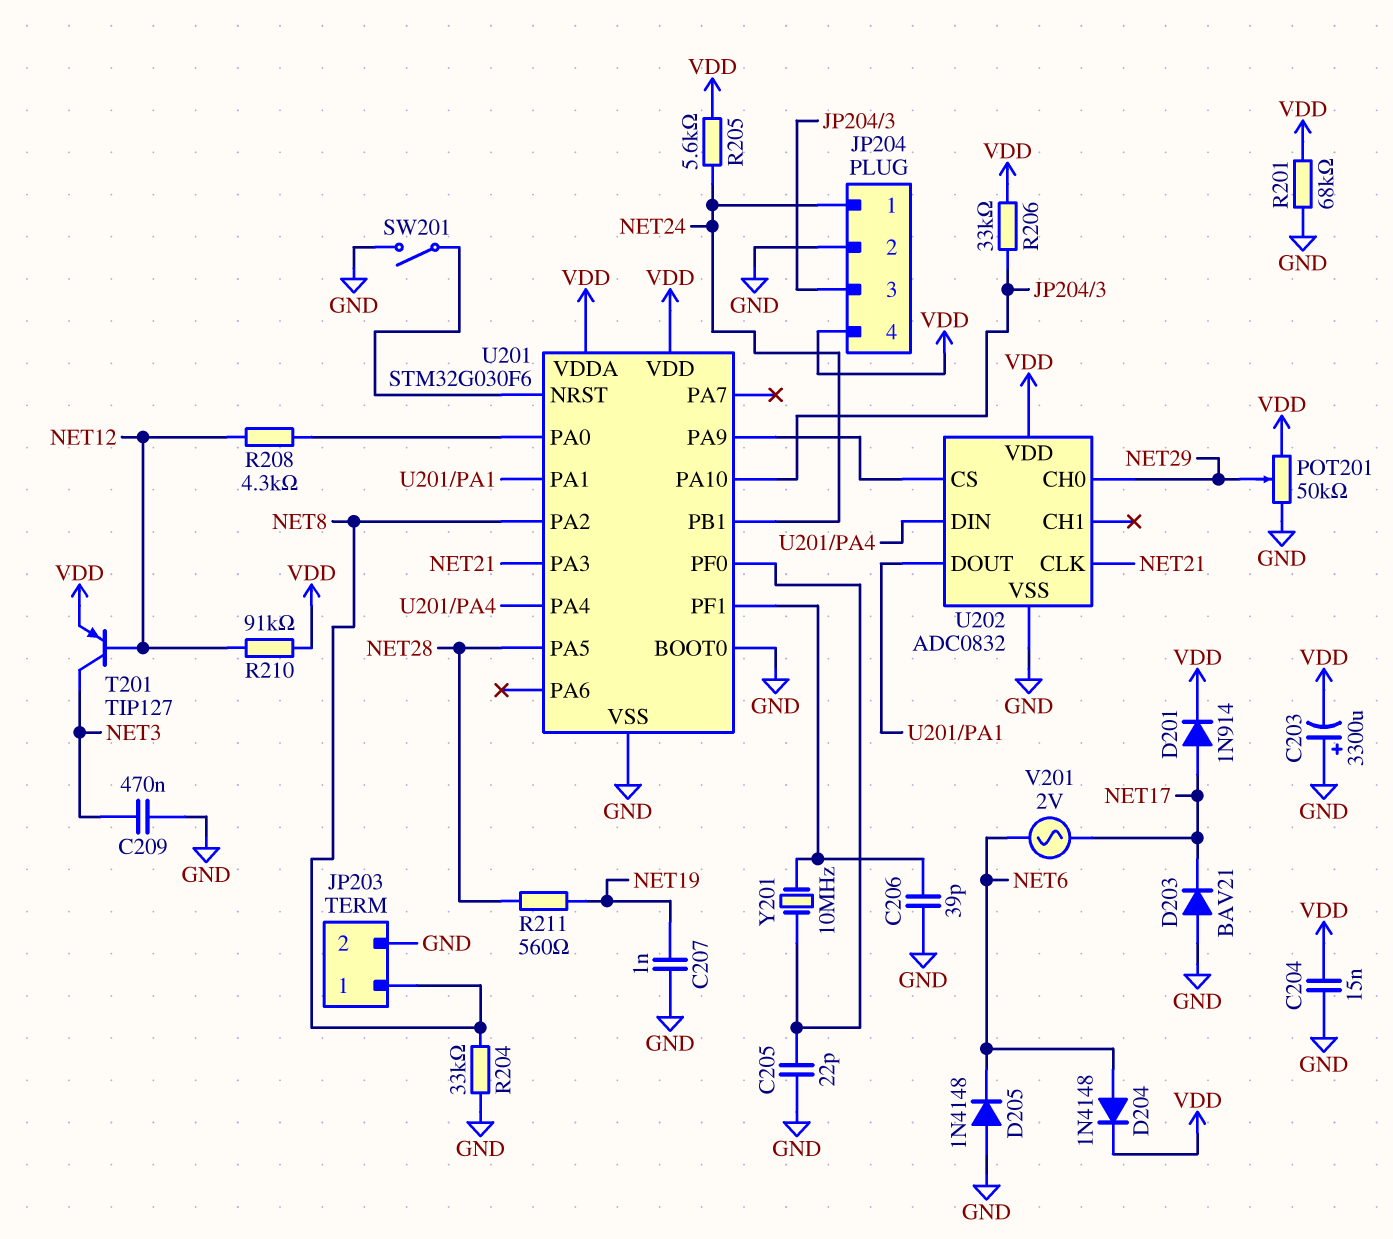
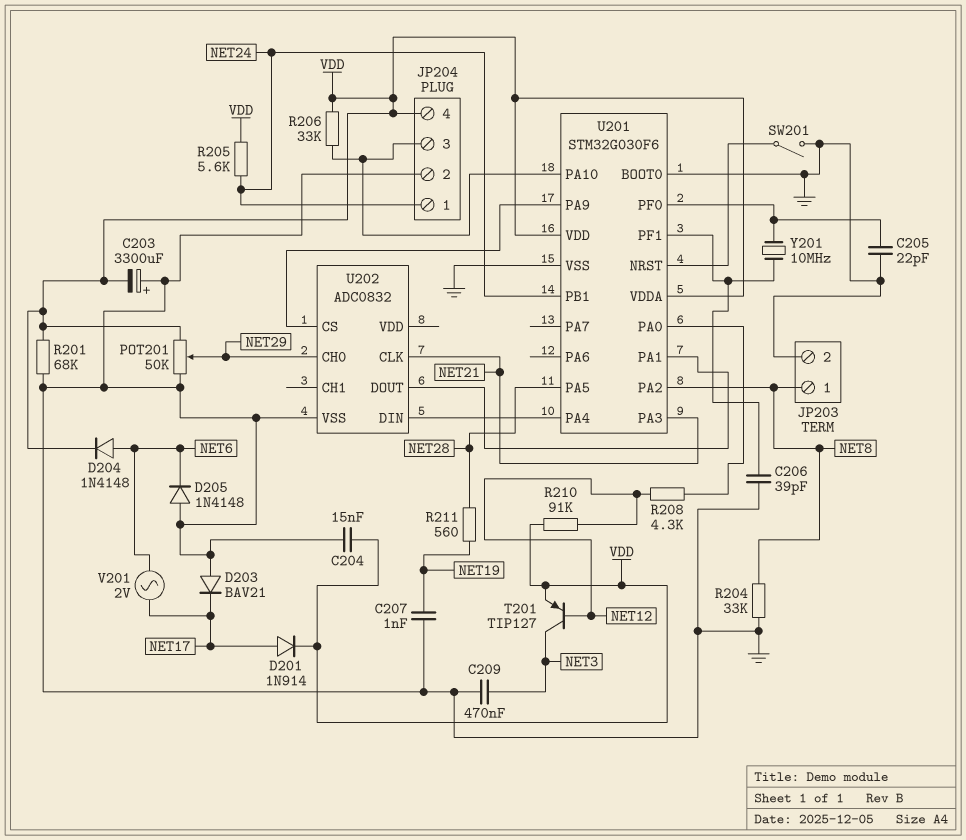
U202 pin VDD: VDD -> none

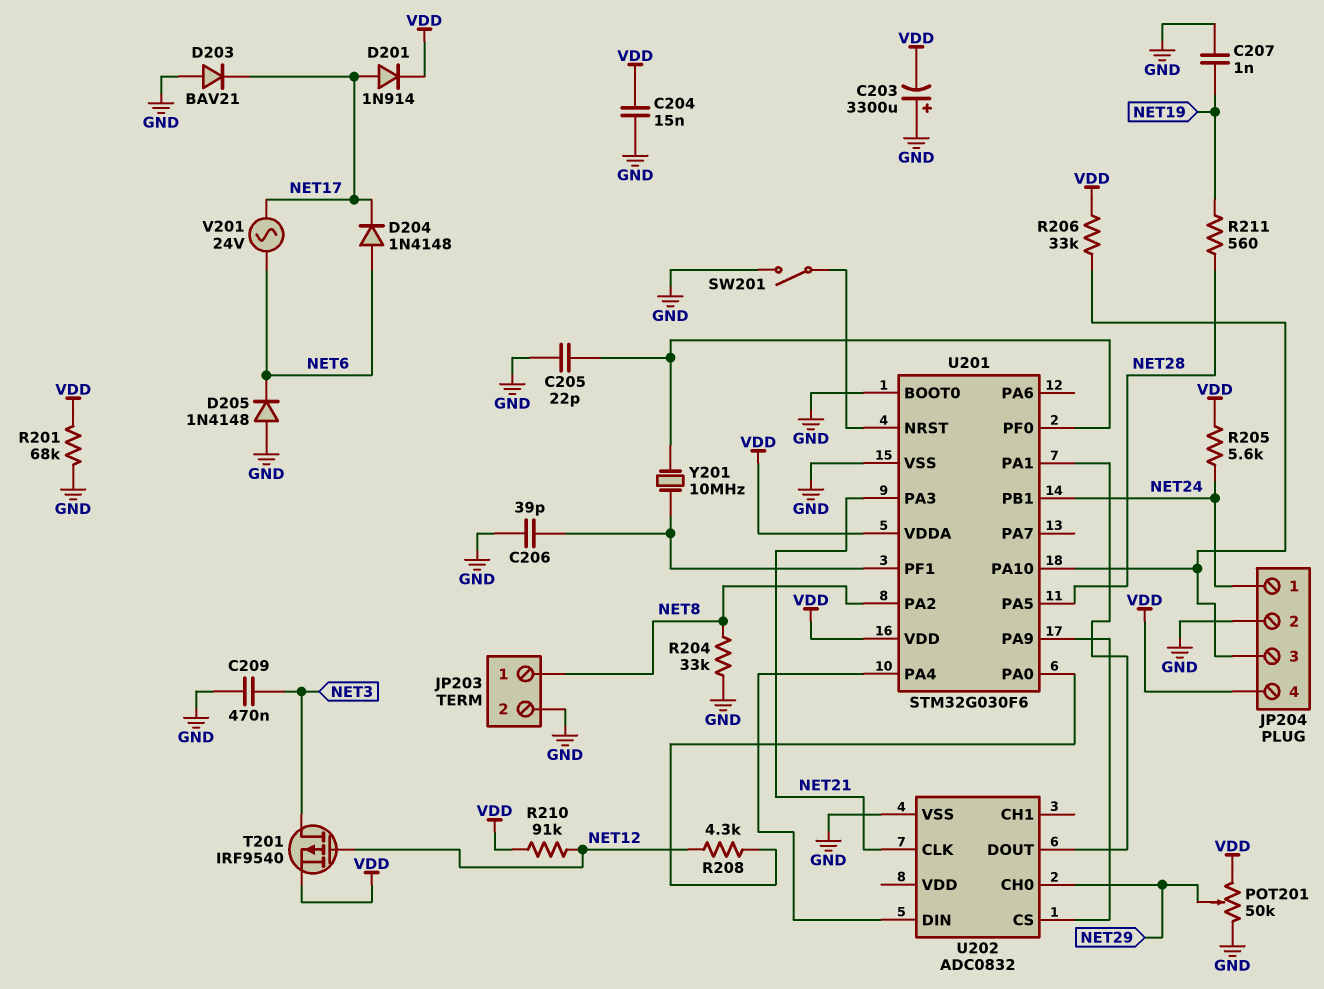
D204: diode 1N4148 (A NET6, K VDD) -> diode 1N4148 (A NET6, K NET17)
T201: PNP TIP127 (B NET12, C NET3, E VDD) -> PMOS IRF9540 (G NET12, D NET3, S VDD)
V201: AC 2V (NET6, NET17) -> AC 24V (NET6, NET17)

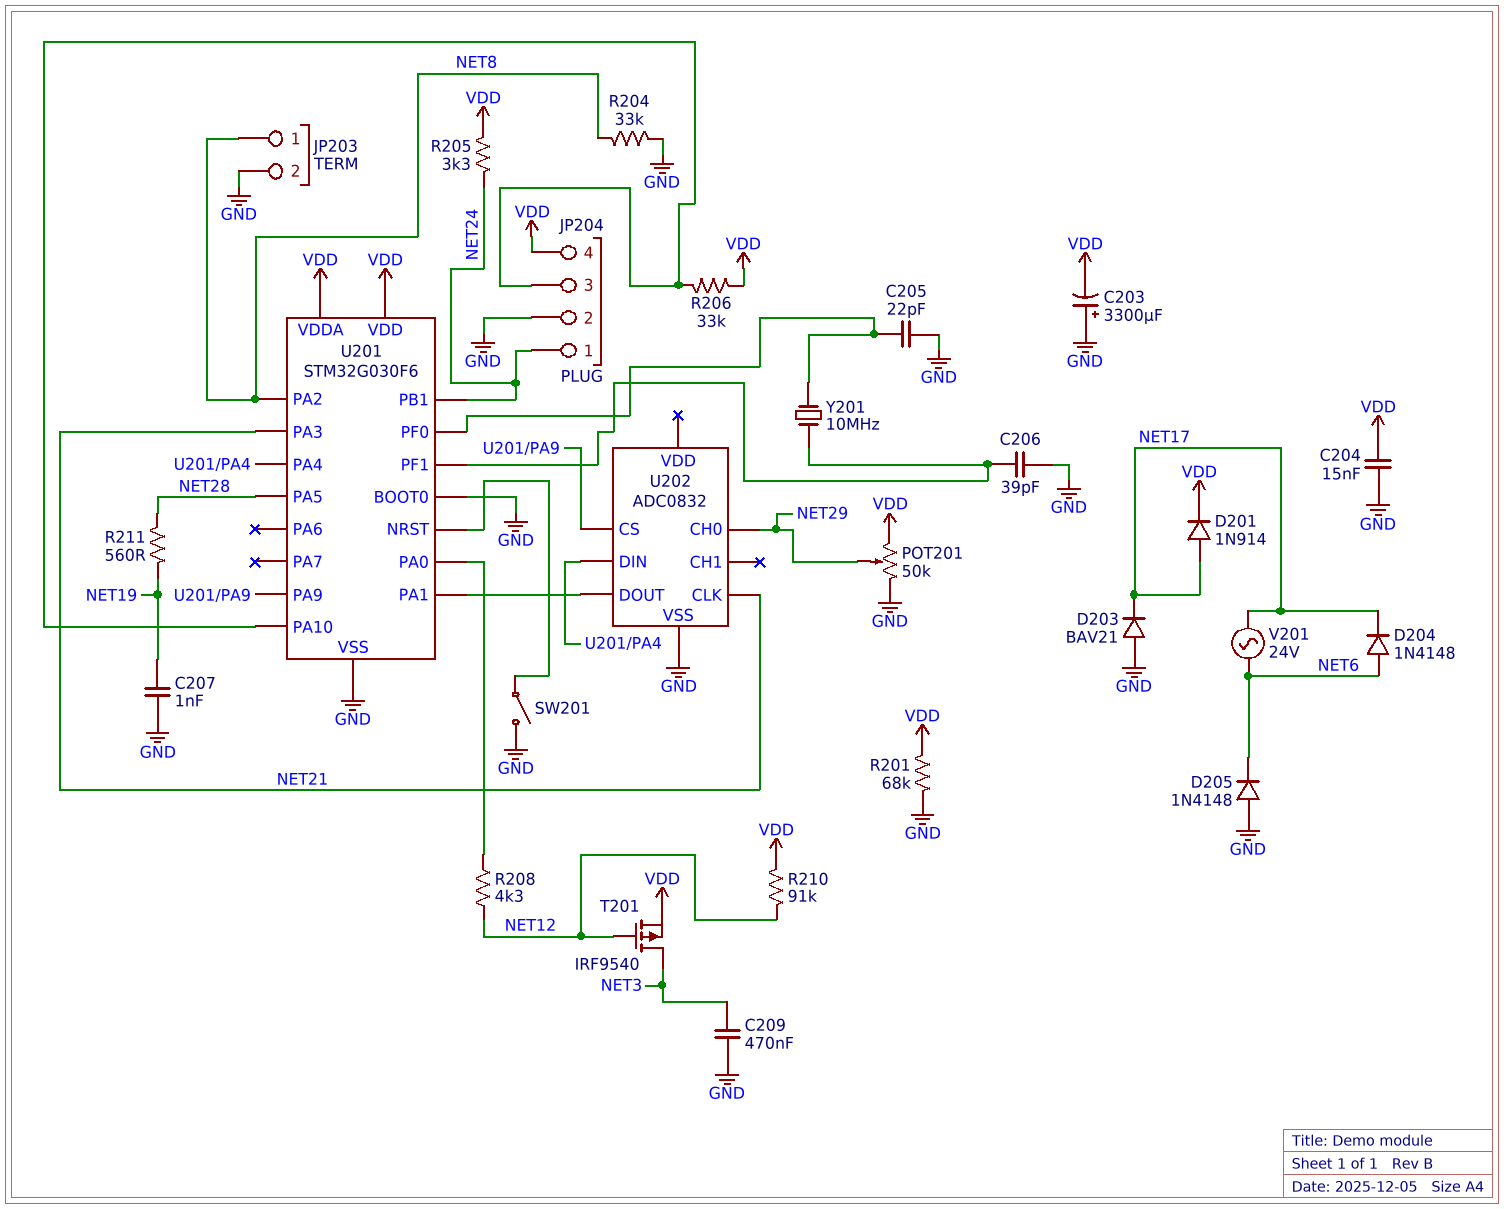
R205: 5.6k (NET24, VDD) -> 3.3k (NET24, VDD)

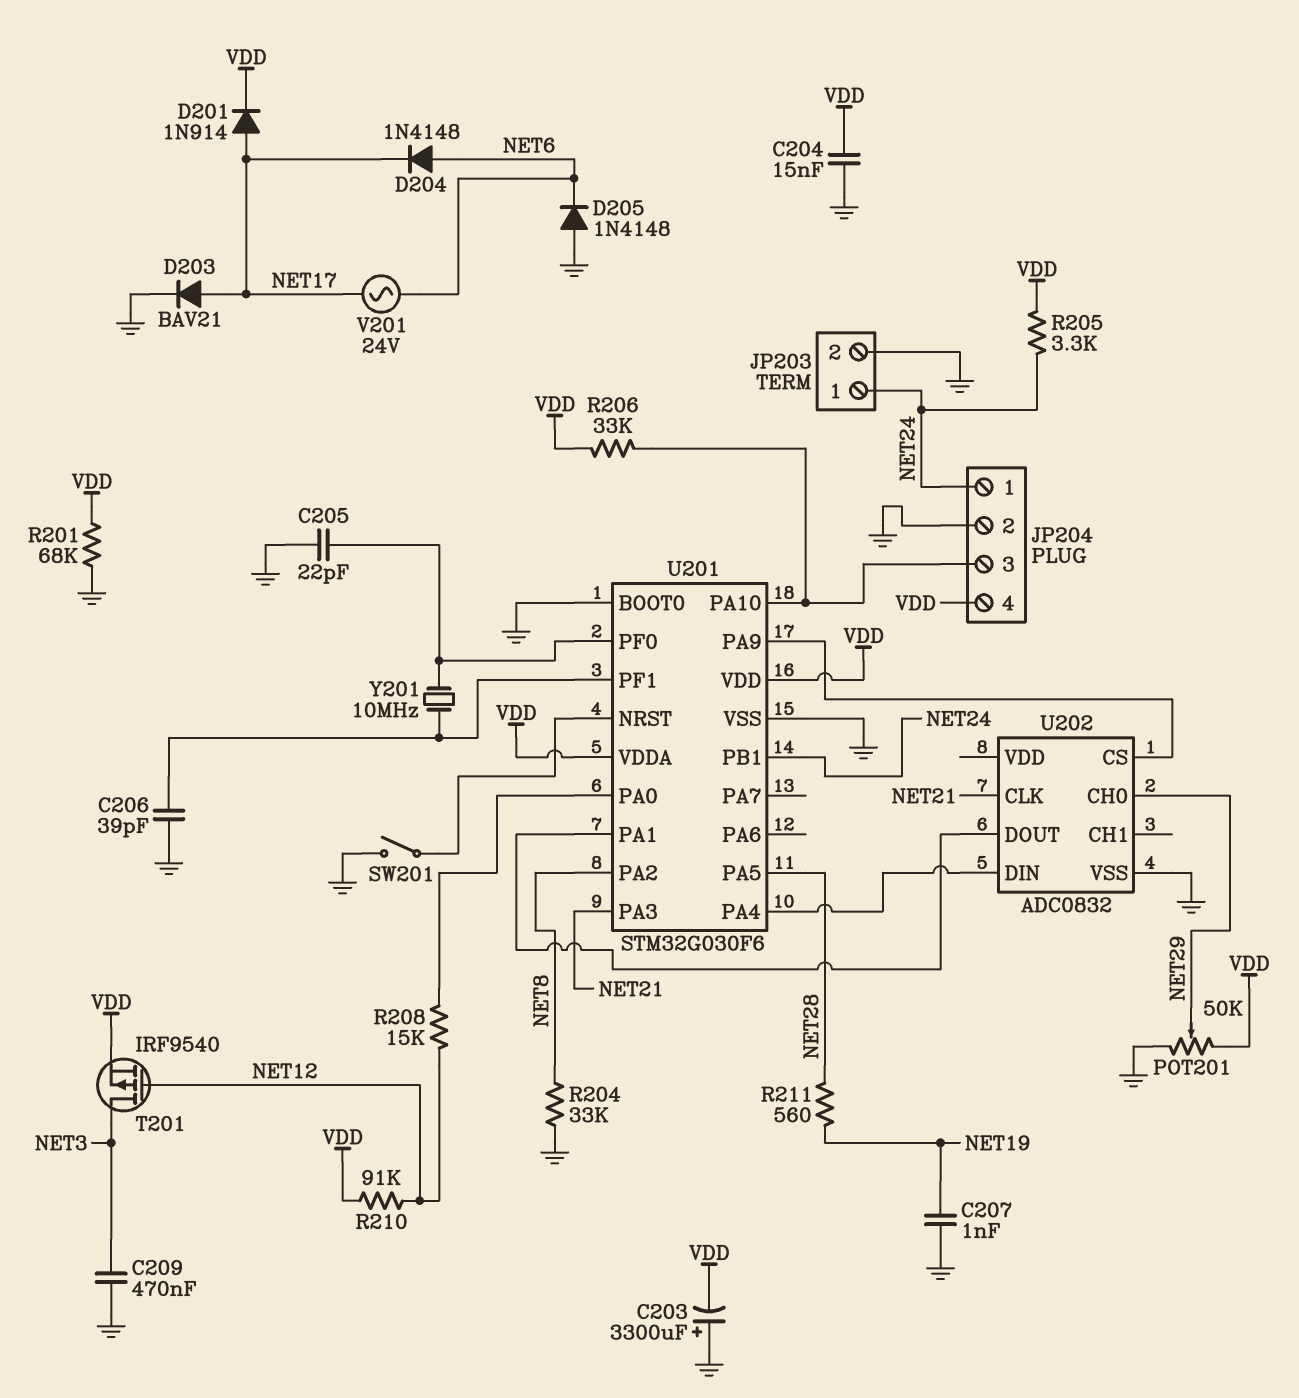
D203: diode BAV21 (A GND, K NET17) -> diode BAV21 (A NET17, K GND)
JP203 pin 1: NET8 -> NET24
R208: 4.3k (NET12, U201/PA0) -> 15k (NET12, U201/PA0)

